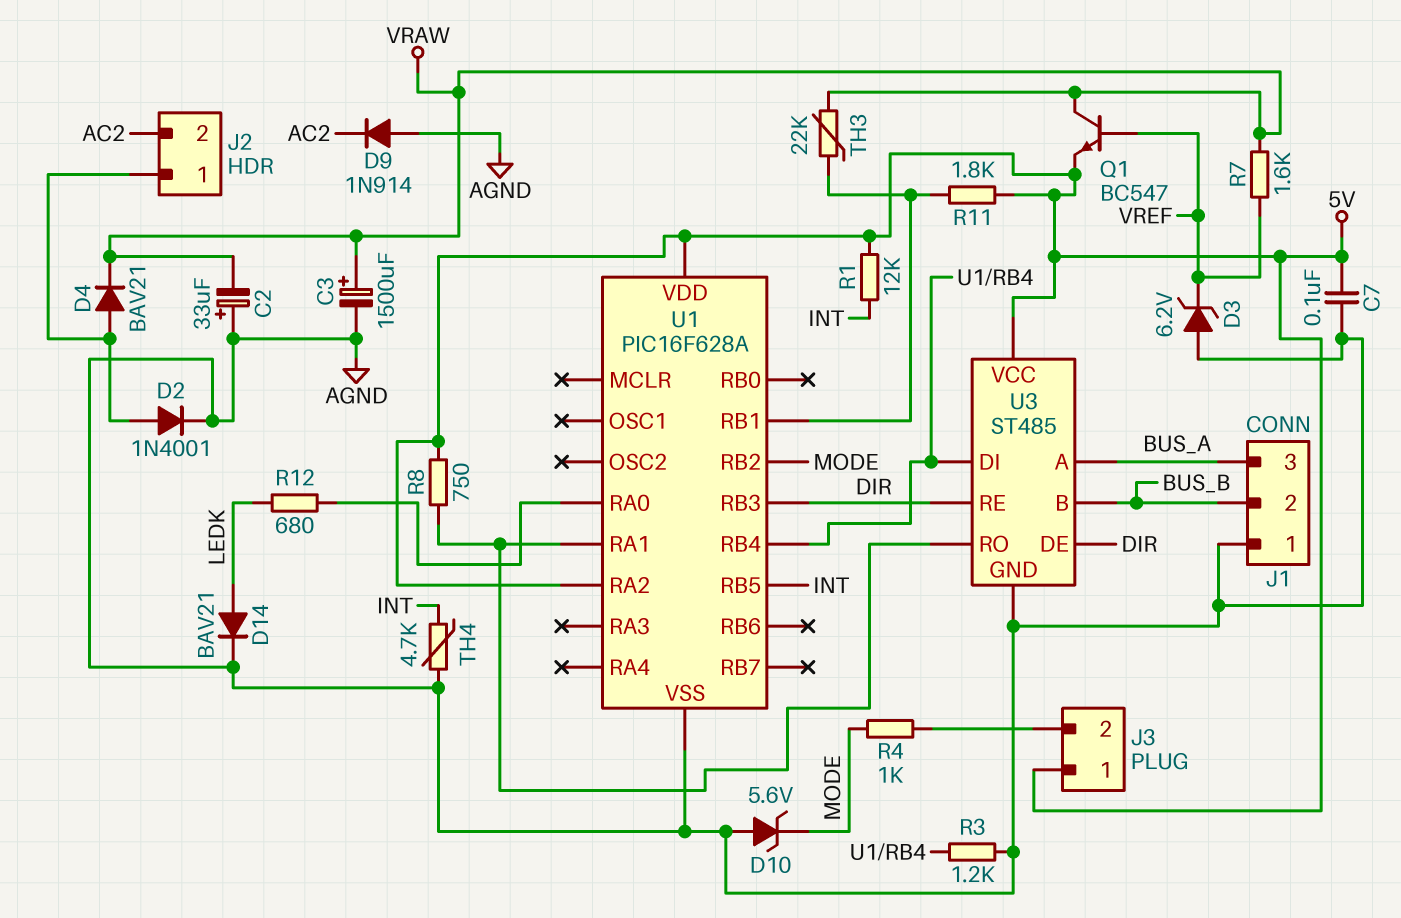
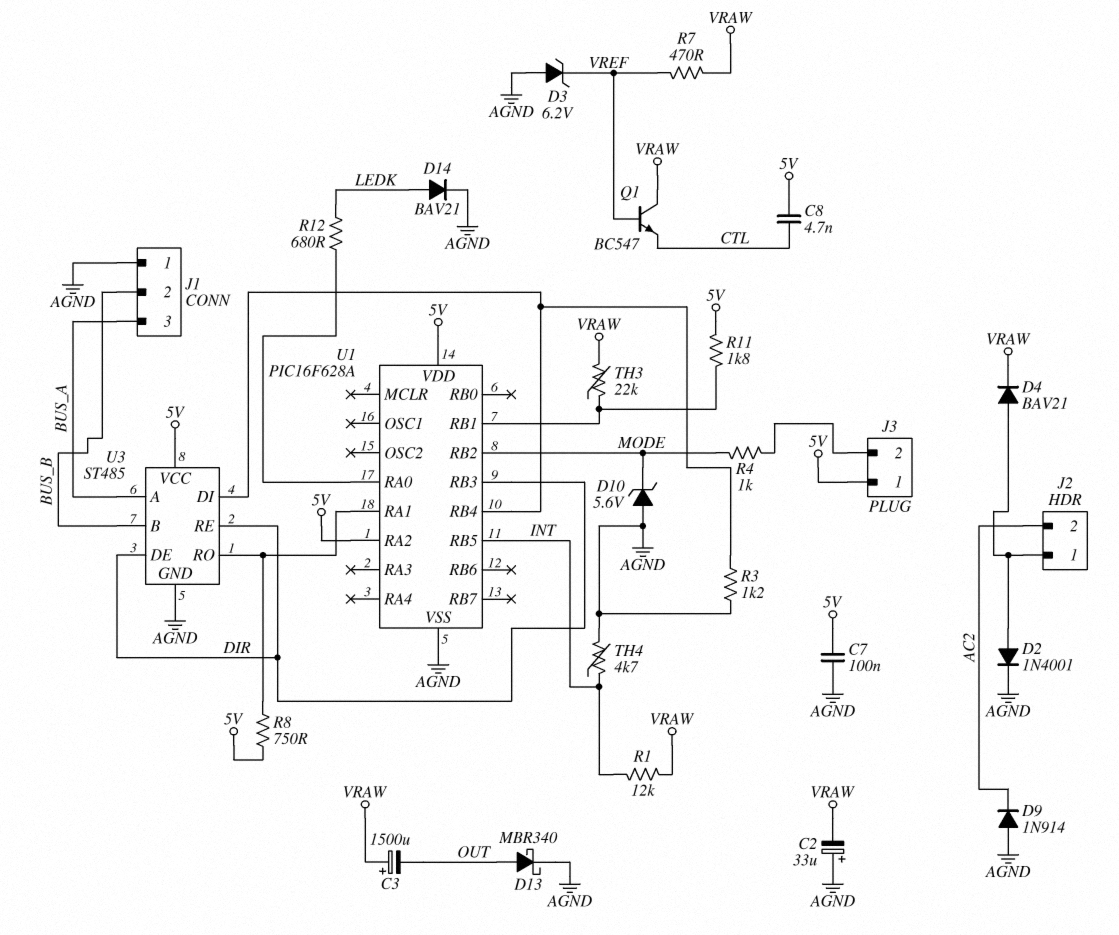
C3: 1500uF (plus VRAW, minus AGND) -> 1500uF (plus VRAW, minus OUT)
C8: none -> 4.7nF (5V, CTL)
D13: none -> schottky MBR340 (A OUT, K AGND)
Q1: NPN BC547 (B VREF, C VRAW, E 5V) -> NPN BC547 (B VREF, C VRAW, E CTL)
R1: 12k (5V, INT) -> 12k (INT, VRAW)
R7: 1.6k (VRAW, VREF) -> 470 (VRAW, VREF)

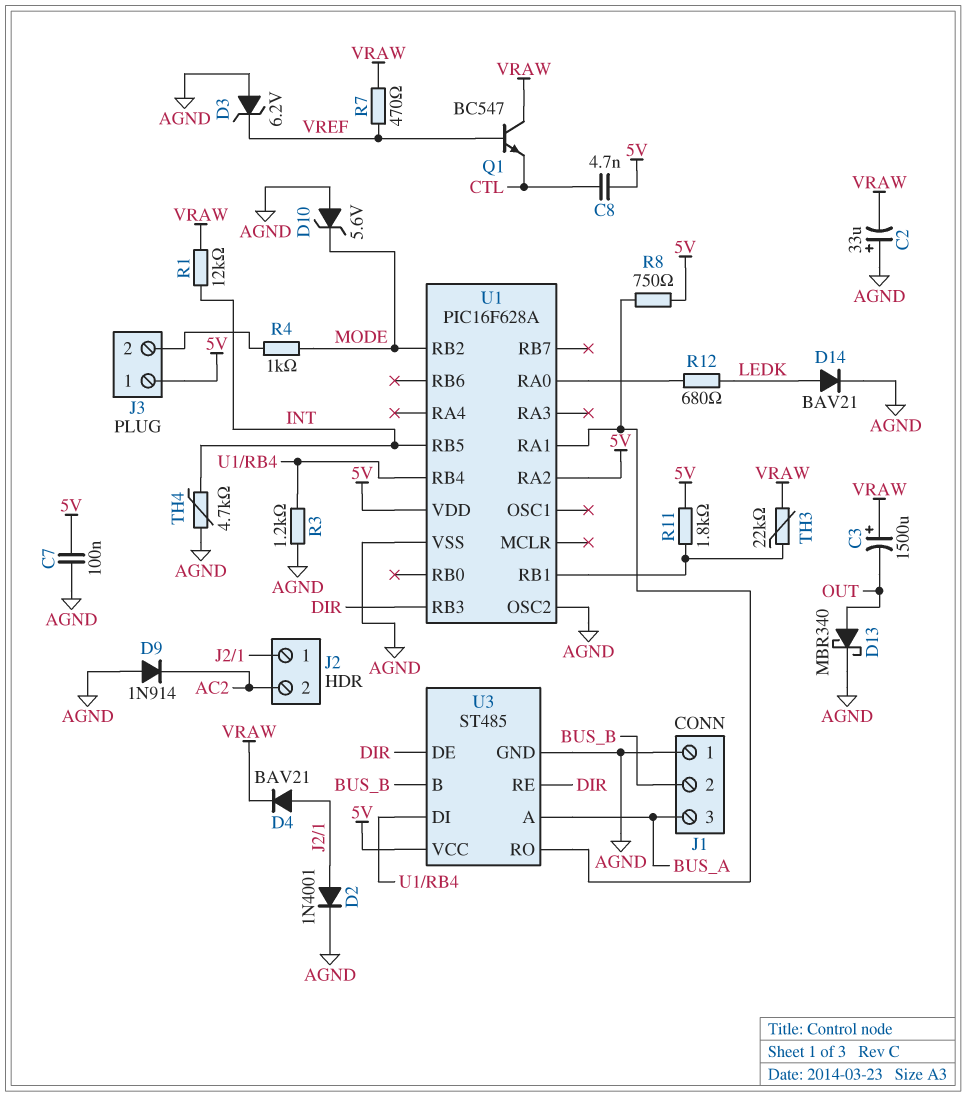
U1 pin OSC2: none -> AGND

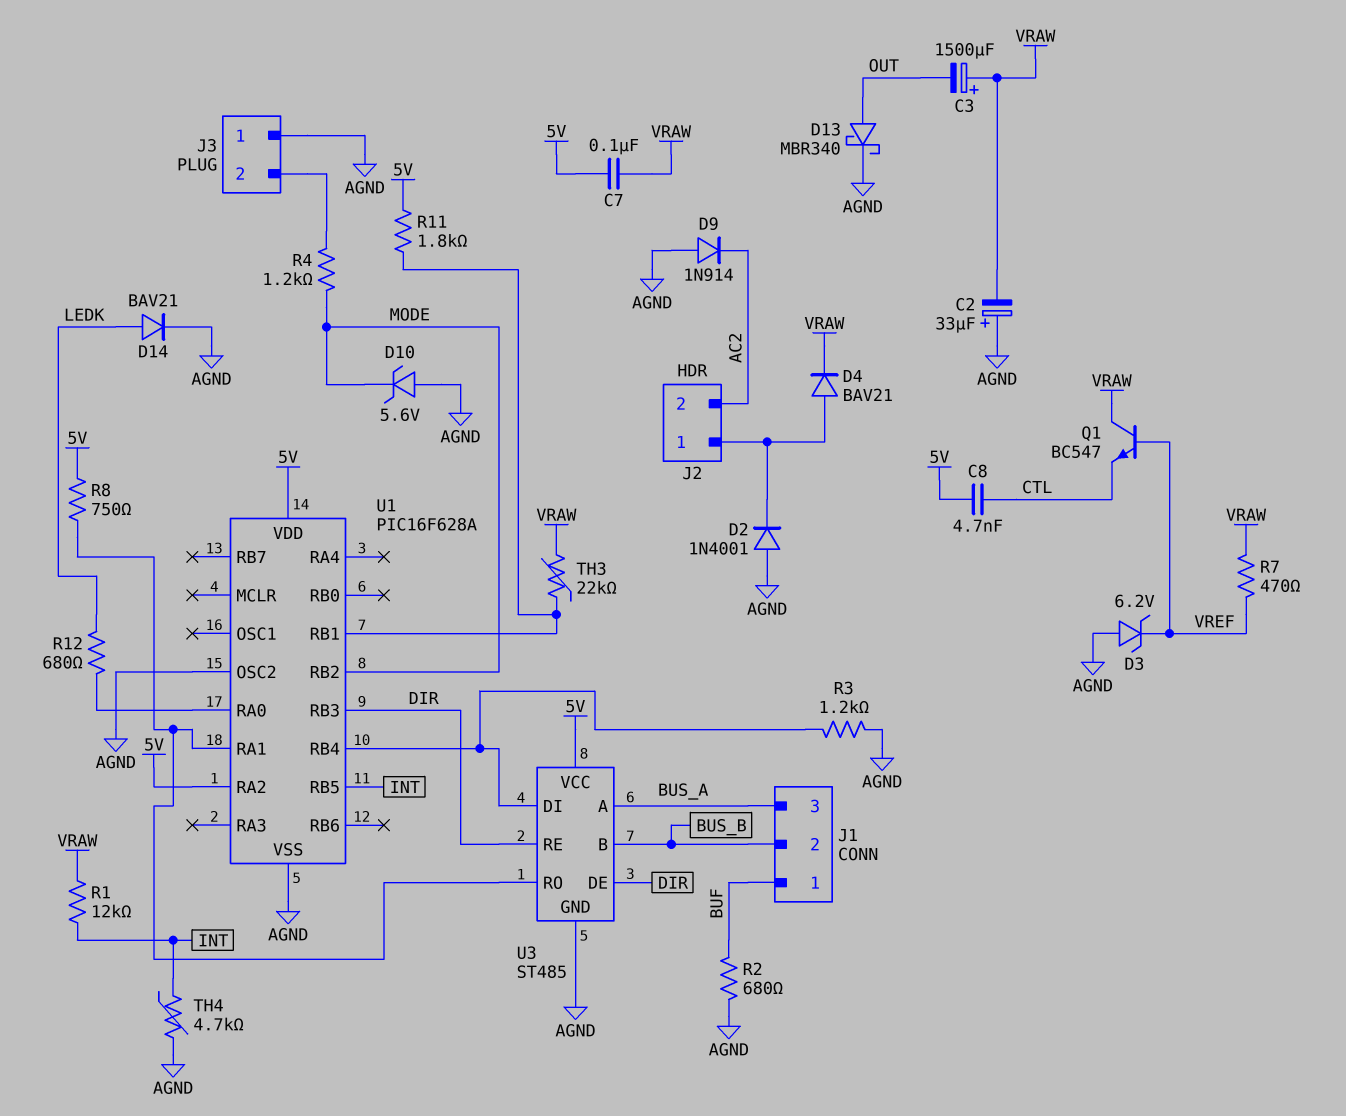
C7: 100nF (5V, AGND) -> 100nF (5V, VRAW)
D2: diode 1N4001 (A J2/1, K AGND) -> diode 1N4001 (A AGND, K J2/1)
J1 pin 1: AGND -> BUF
J3 pin 1: 5V -> AGND
R2: none -> 680 (AGND, BUF)
R4: 1k (J3/2, MODE) -> 1.2k (J3/2, MODE)

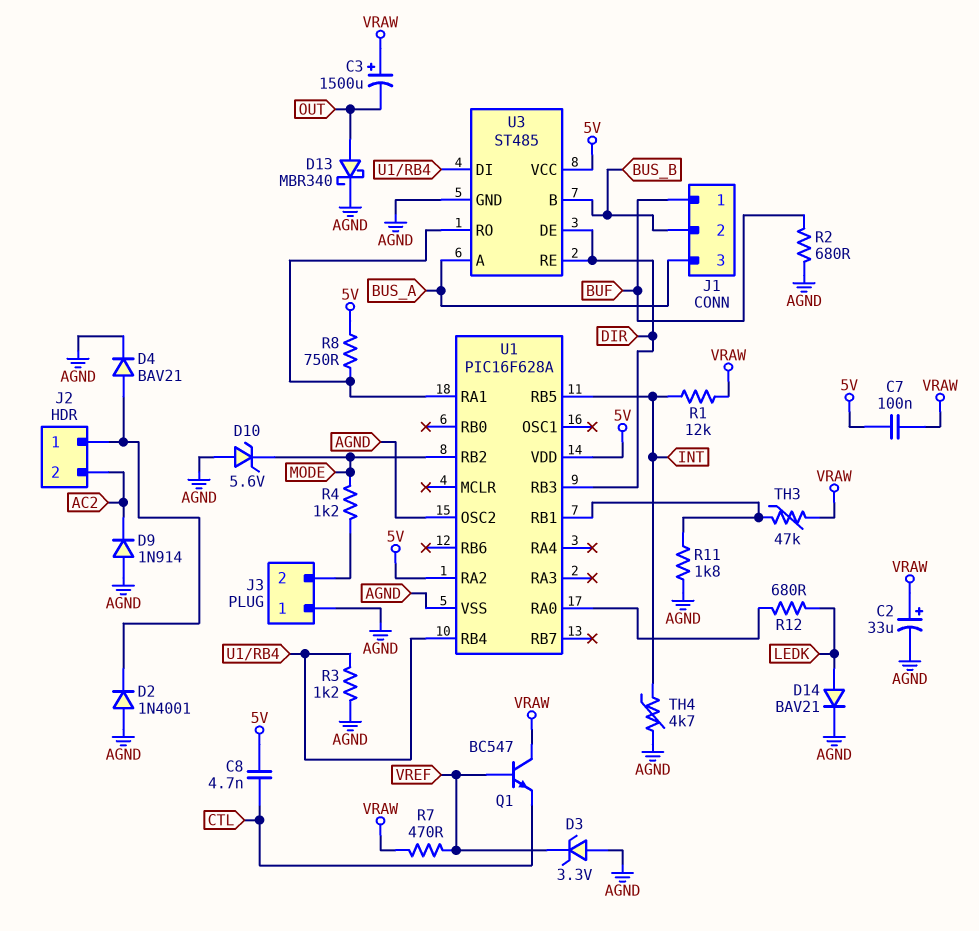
C2: 33uF (plus AGND, minus VRAW) -> 33uF (plus VRAW, minus AGND)
D3: zener 6.2V (A AGND, K VREF) -> zener 3.3V (A AGND, K VREF)
D4: diode BAV21 (A J2/1, K VRAW) -> diode BAV21 (A J2/1, K AGND)
R11: 1.8k (5V, U1/RB1) -> 1.8k (AGND, U1/RB1)
TH3: 22k (U1/RB1, VRAW) -> 47k (U1/RB1, VRAW)

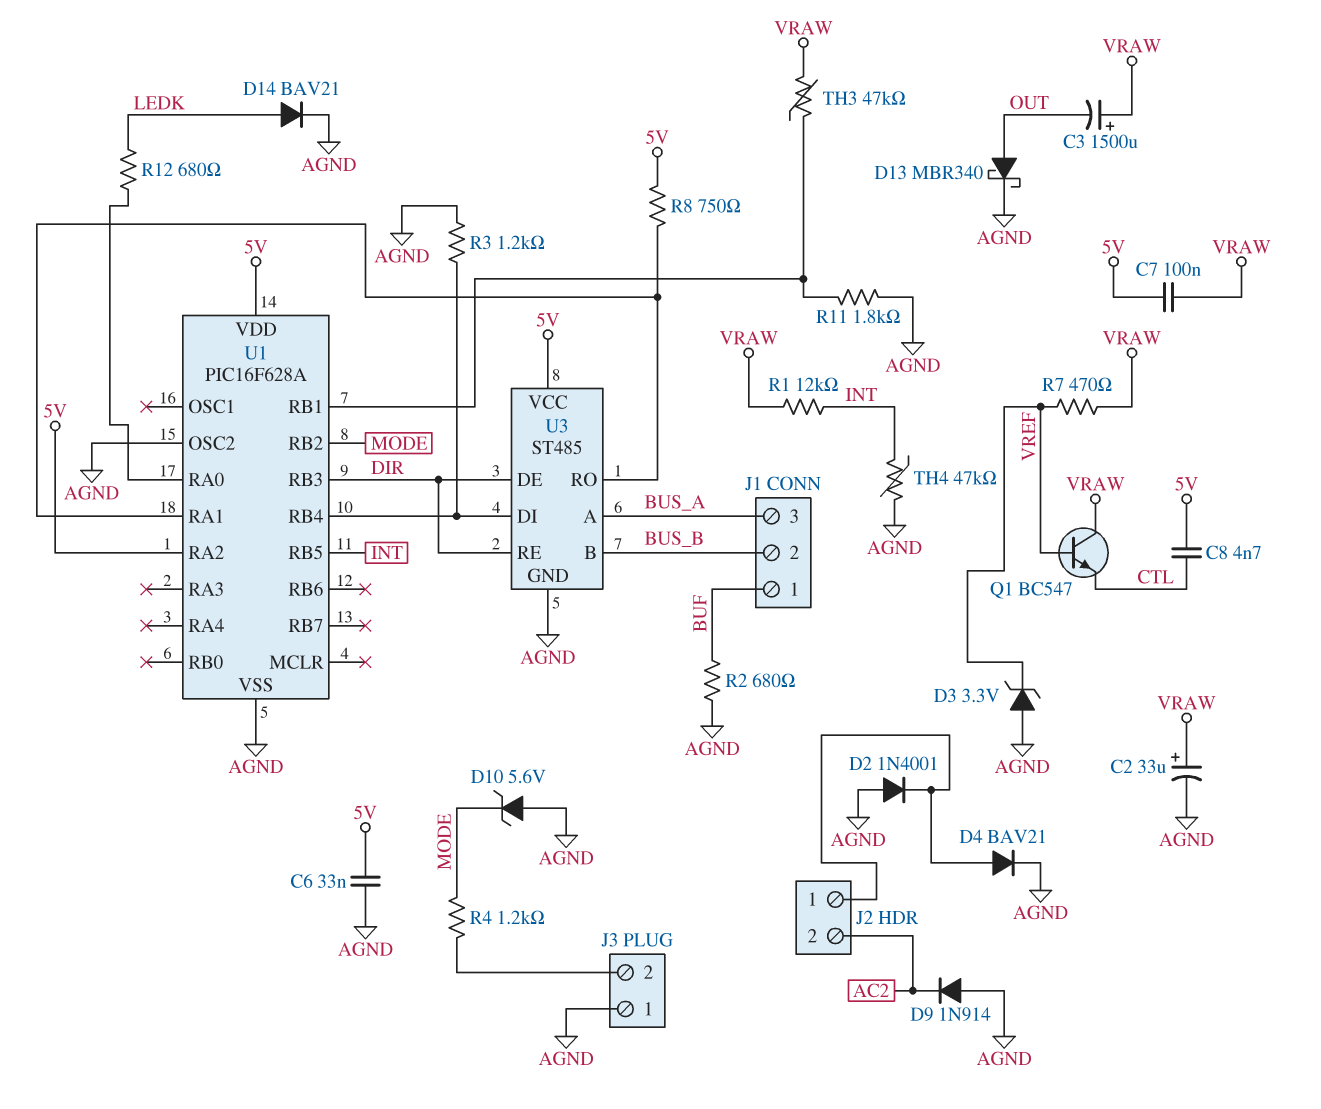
C6: none -> 33nF (5V, AGND)
TH4: 4.7k (AGND, INT) -> 47k (AGND, INT)

